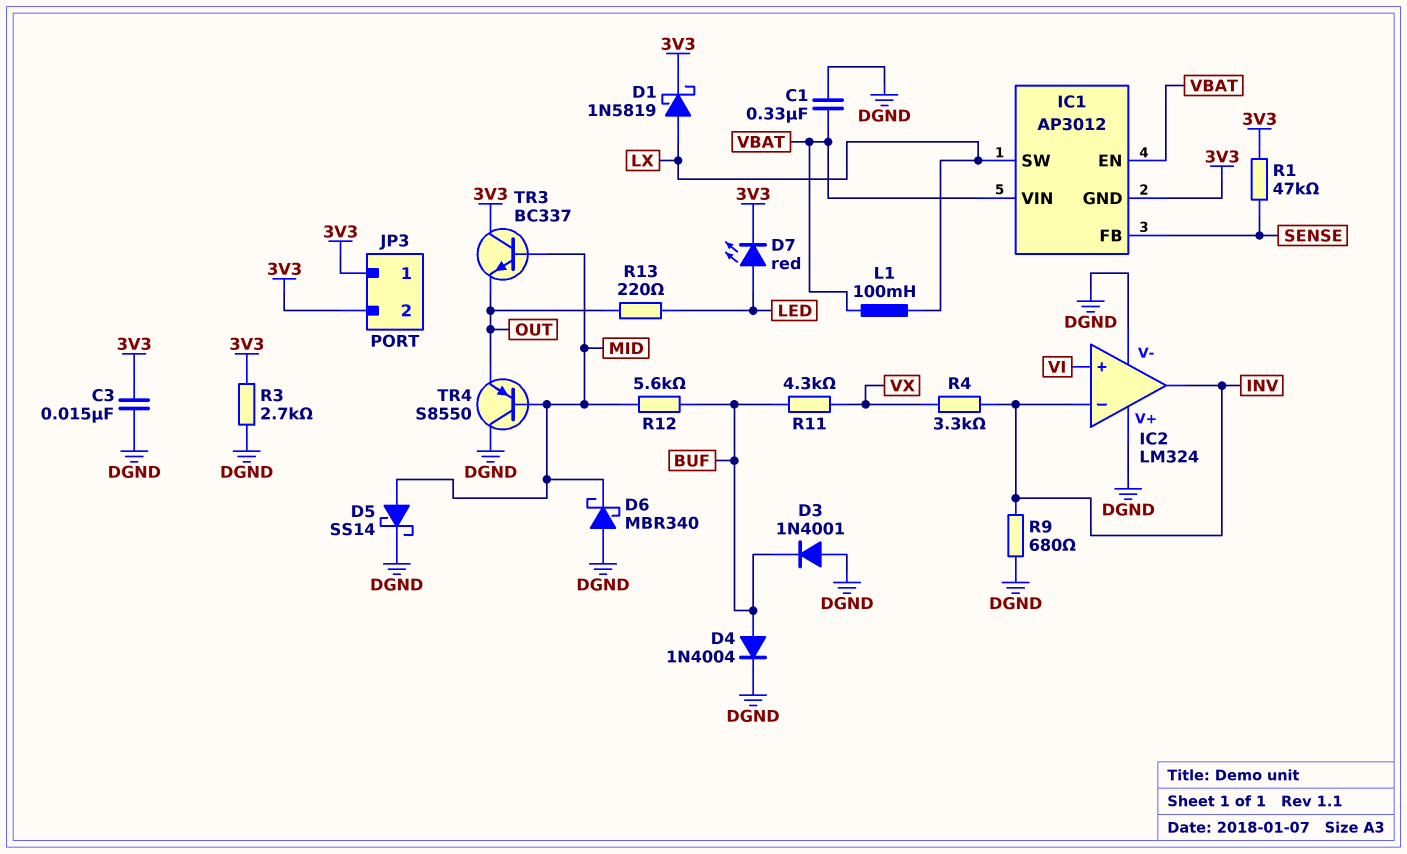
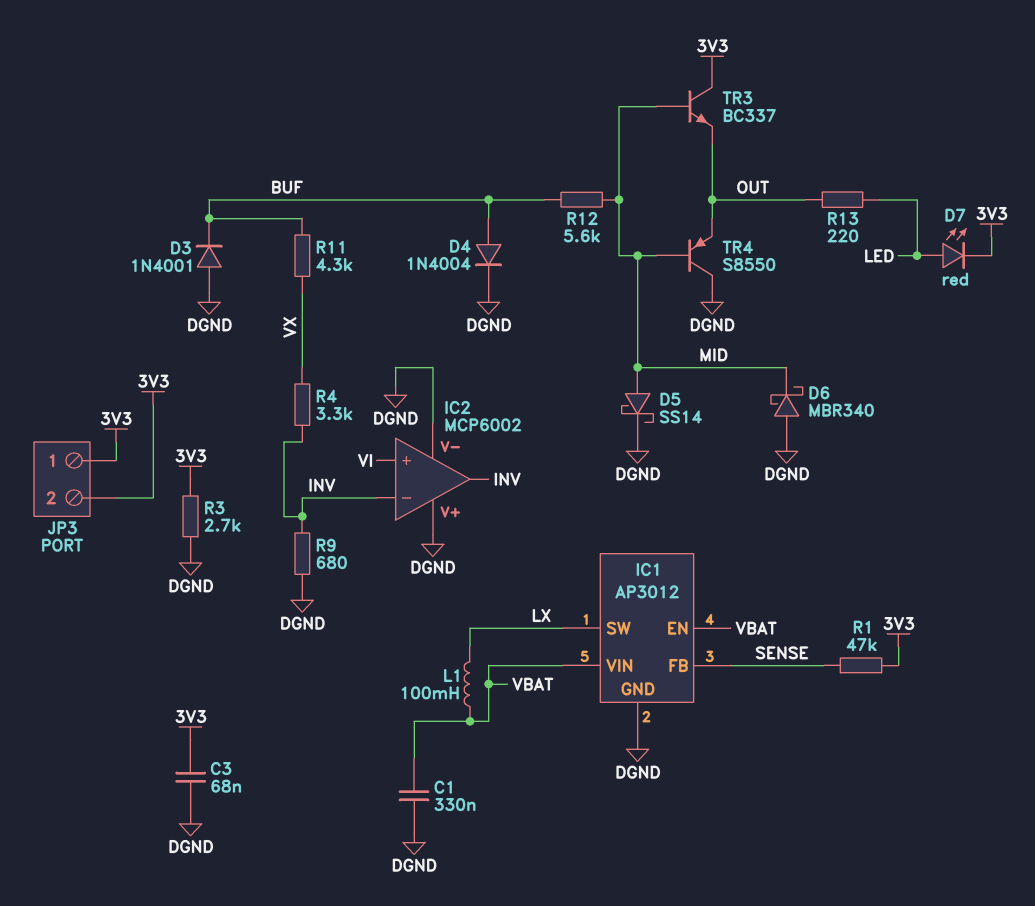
C3: 15nF (3V3, DGND) -> 68nF (3V3, DGND)
D1: schottky 1N5819 (A LX, K 3V3) -> none
IC1 pin GND: 3V3 -> DGND
IC2: LM324 -> MCP6002

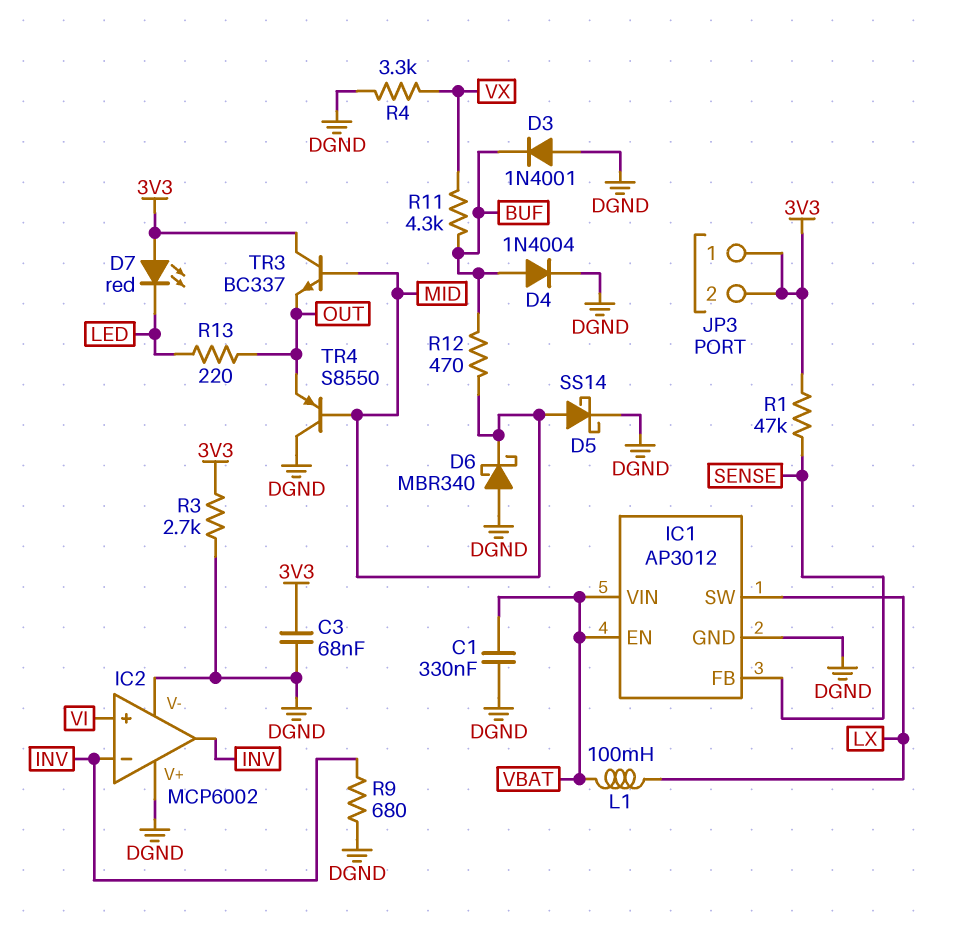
D7: LED red (A LED, K 3V3) -> LED red (A 3V3, K LED)
R4: 3.3k (INV, VX) -> 3.3k (DGND, VX)
R12: 5.6k (BUF, MID) -> 470 (BUF, MID)

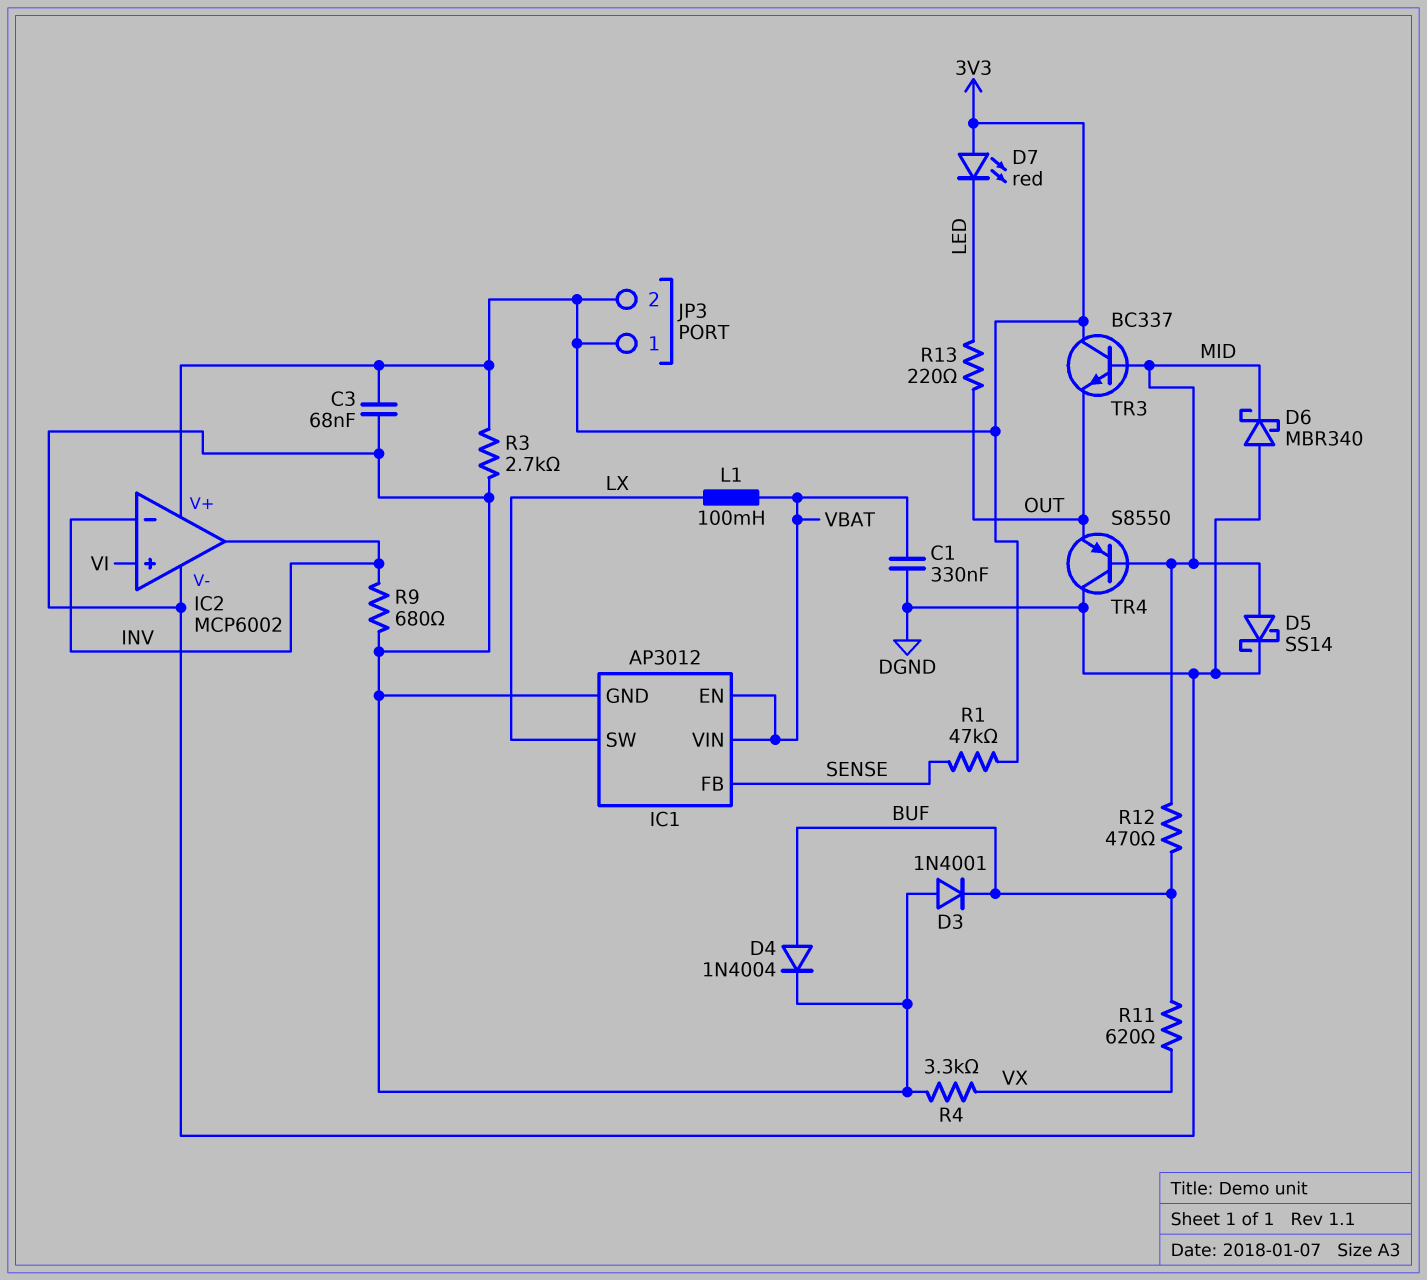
IC2 pin V+: DGND -> 3V3
R11: 4.3k (BUF, VX) -> 620 (BUF, VX)

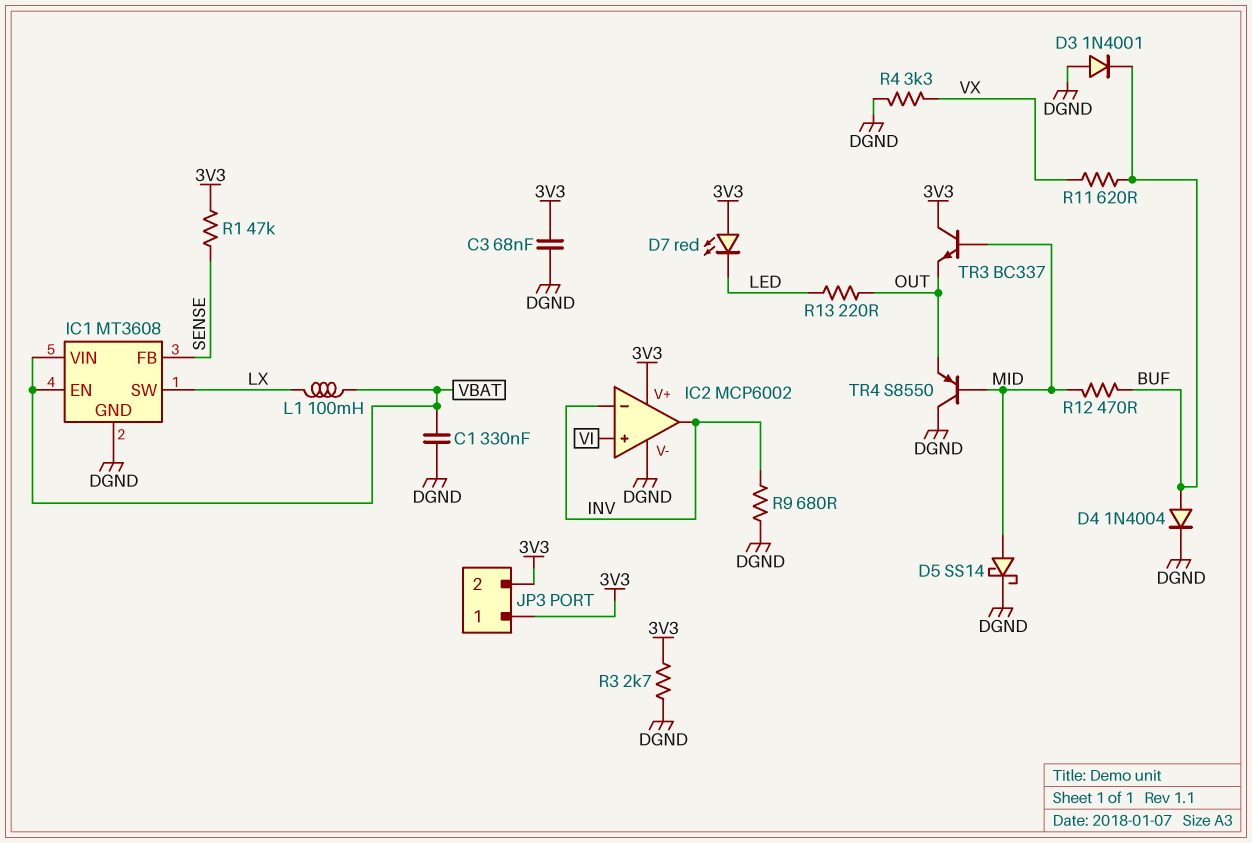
D6: schottky MBR340 (A DGND, K MID) -> none
IC1: AP3012 -> MT3608

